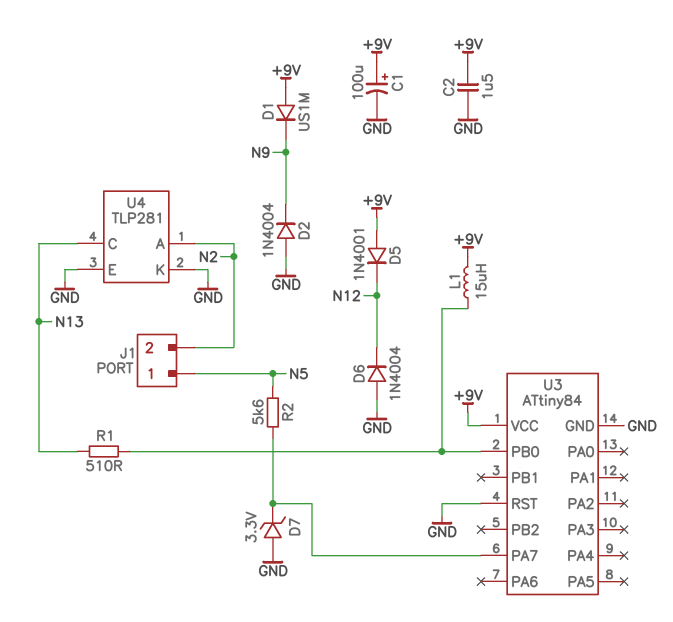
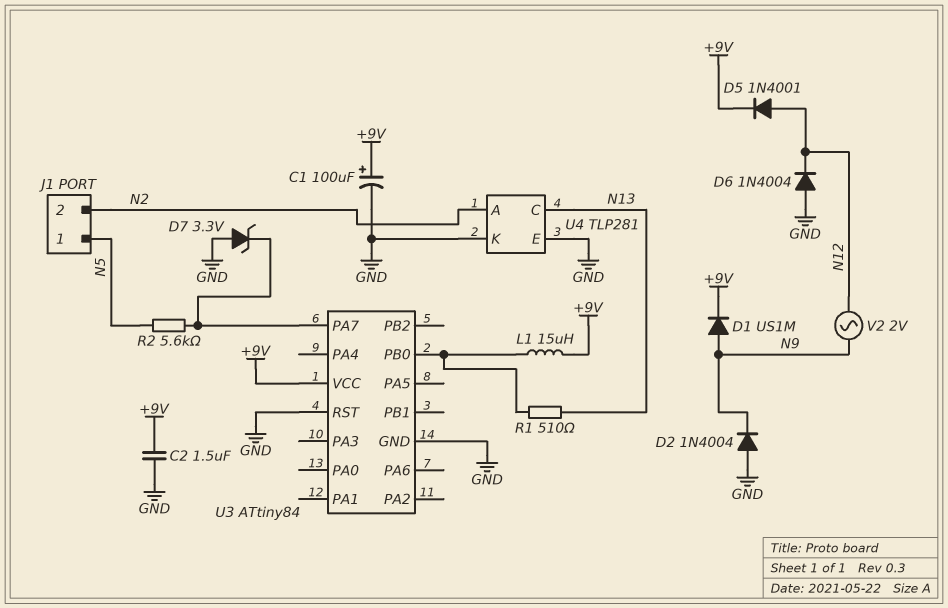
D1: diode US1M (A +9V, K N9) -> diode US1M (A N9, K +9V)
D5: diode 1N4001 (A +9V, K N12) -> diode 1N4001 (A N12, K +9V)
V2: none -> AC 2V (N9, N12)

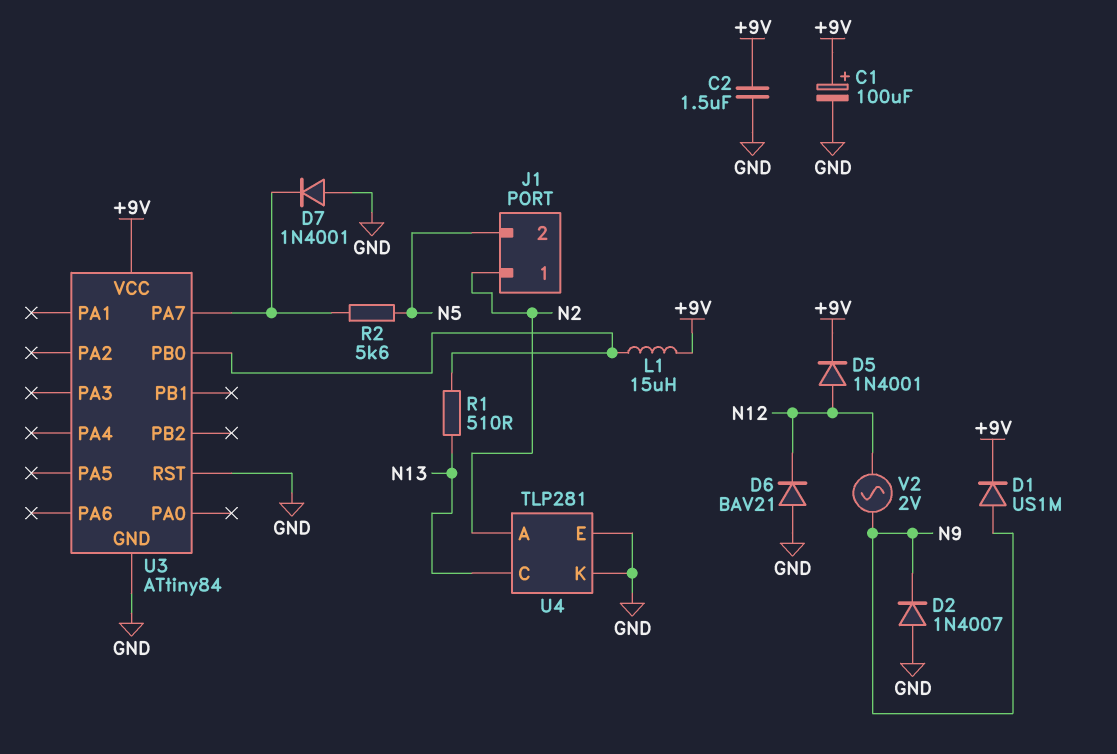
D2: diode 1N4004 (A GND, K N9) -> diode 1N4007 (A GND, K N9)
D6: diode 1N4004 (A GND, K N12) -> diode BAV21 (A GND, K N12)
D7: zener 3.3V (A GND, K U3/PA7) -> diode 1N4001 (A GND, K U3/PA7)
J1 pin 1: N5 -> N2
J1 pin 2: N2 -> N5

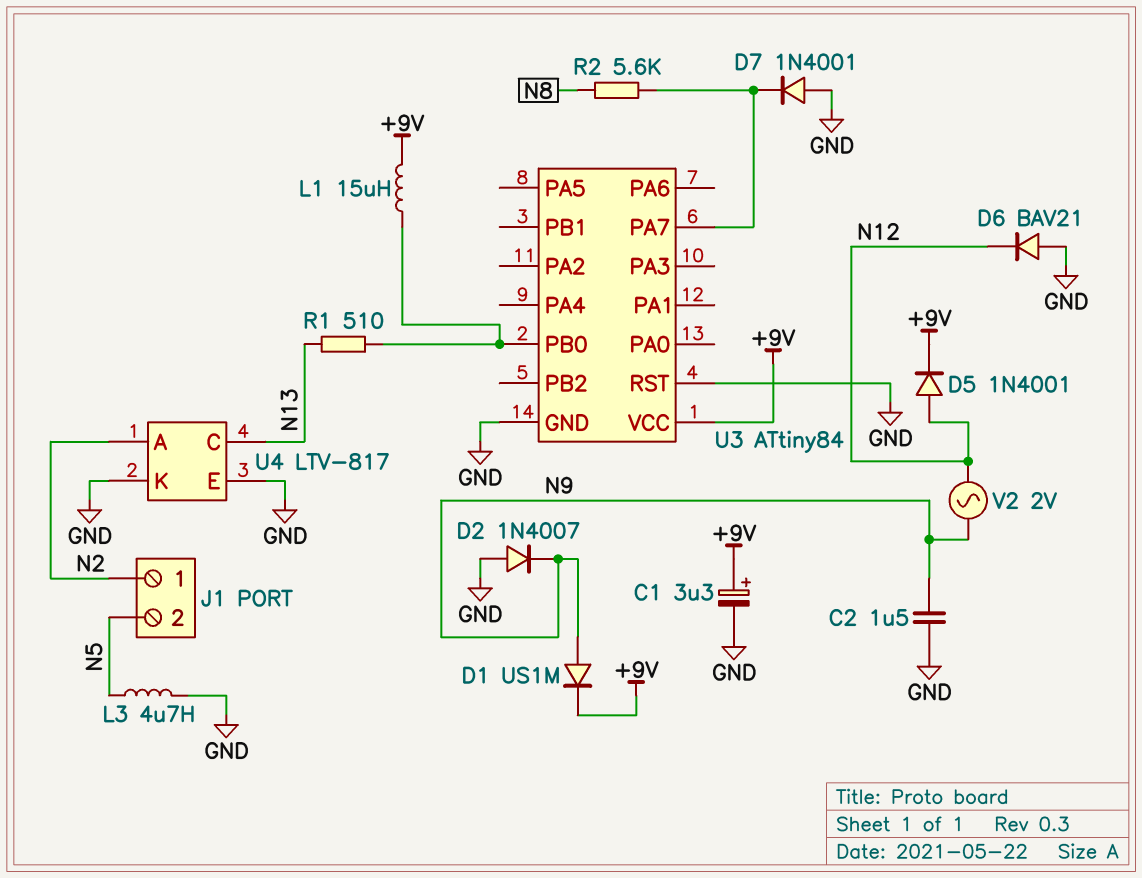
C1: 100uF (plus +9V, minus GND) -> 3.3uF (plus +9V, minus GND)
C2: 1.5uF (+9V, GND) -> 1.5uF (GND, N9)
L3: none -> 4.7uH (GND, N5)
R2: 5.6k (N5, U3/PA7) -> 5.6k (N8, U3/PA7)
U4: TLP281 -> LTV-817

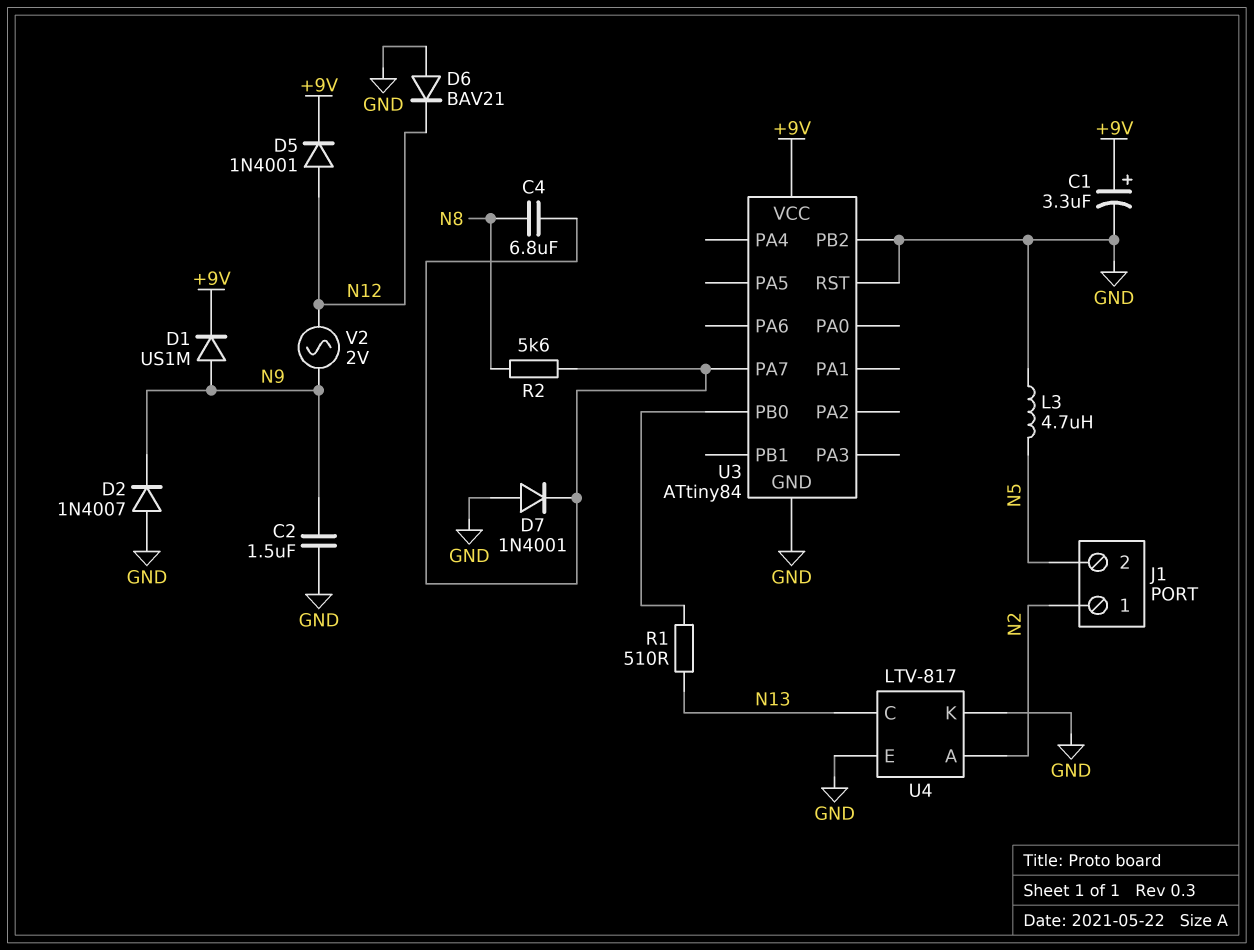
C4: none -> 6.8uF (N8, U3/PA7)
L1: 15uH (+9V, U3/PB0) -> none
U3 pin PB2: none -> GND

